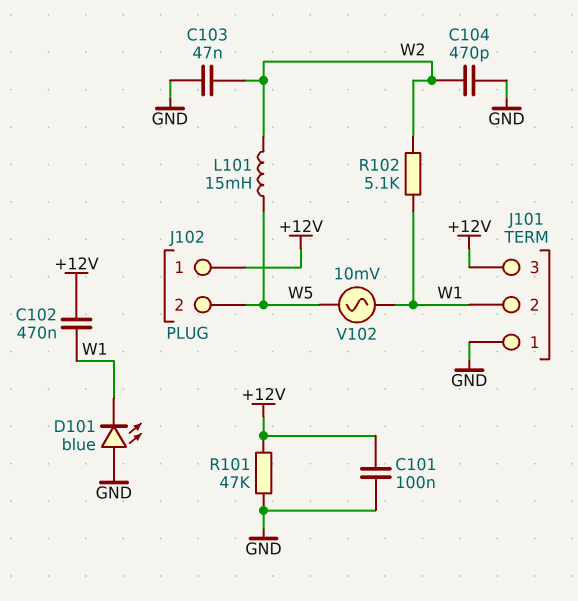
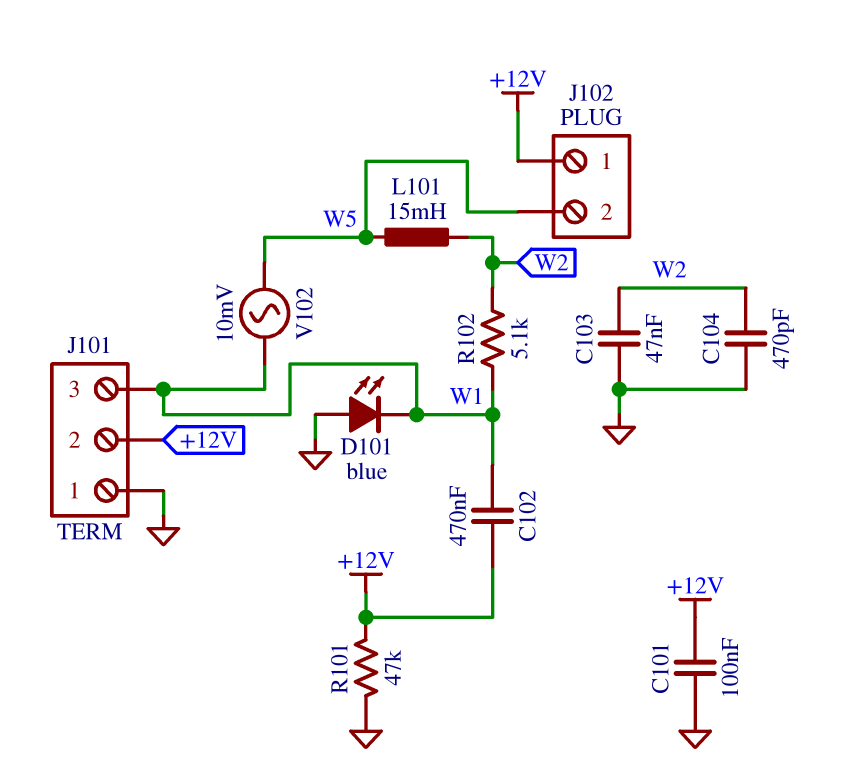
J101 pin 2: W1 -> +12V
J101 pin 3: +12V -> W1

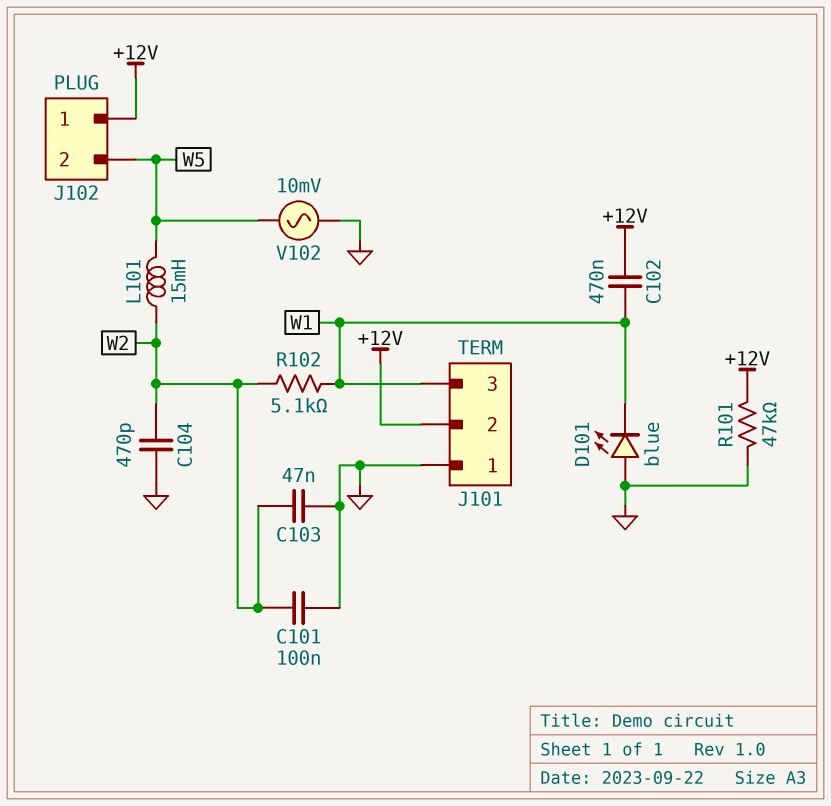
C101: 100nF (+12V, GND) -> 100nF (GND, W2)
V102: AC 10mV (W1, W5) -> AC 10mV (GND, W5)

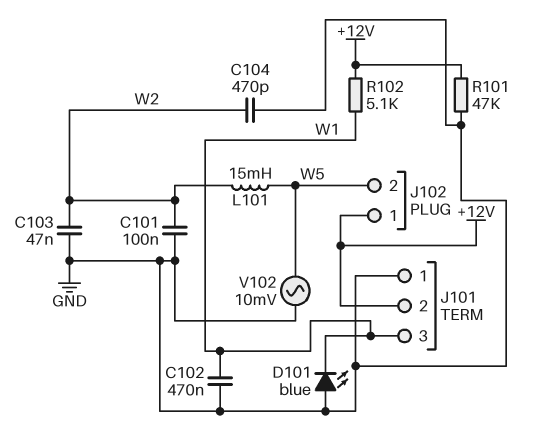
C102: 470nF (+12V, W1) -> 470nF (GND, W1)
R102: 5.1k (W1, W2) -> 5.1k (+12V, W1)

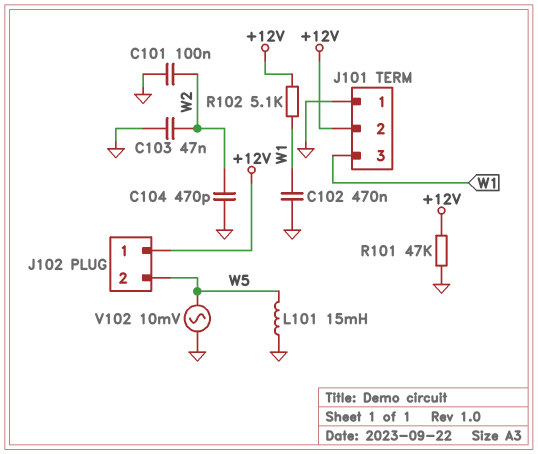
D101: LED blue (A GND, K W1) -> none
L101: 15mH (W2, W5) -> 15mH (GND, W5)

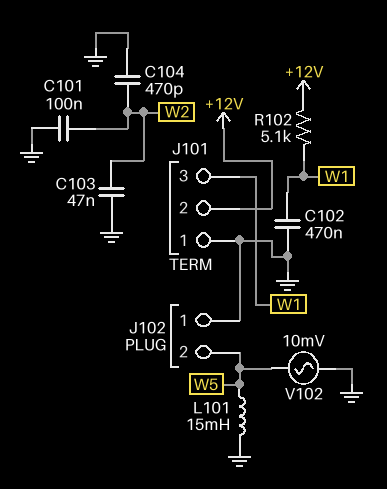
J102 pin 1: +12V -> GND
R101: 47k (+12V, GND) -> none

